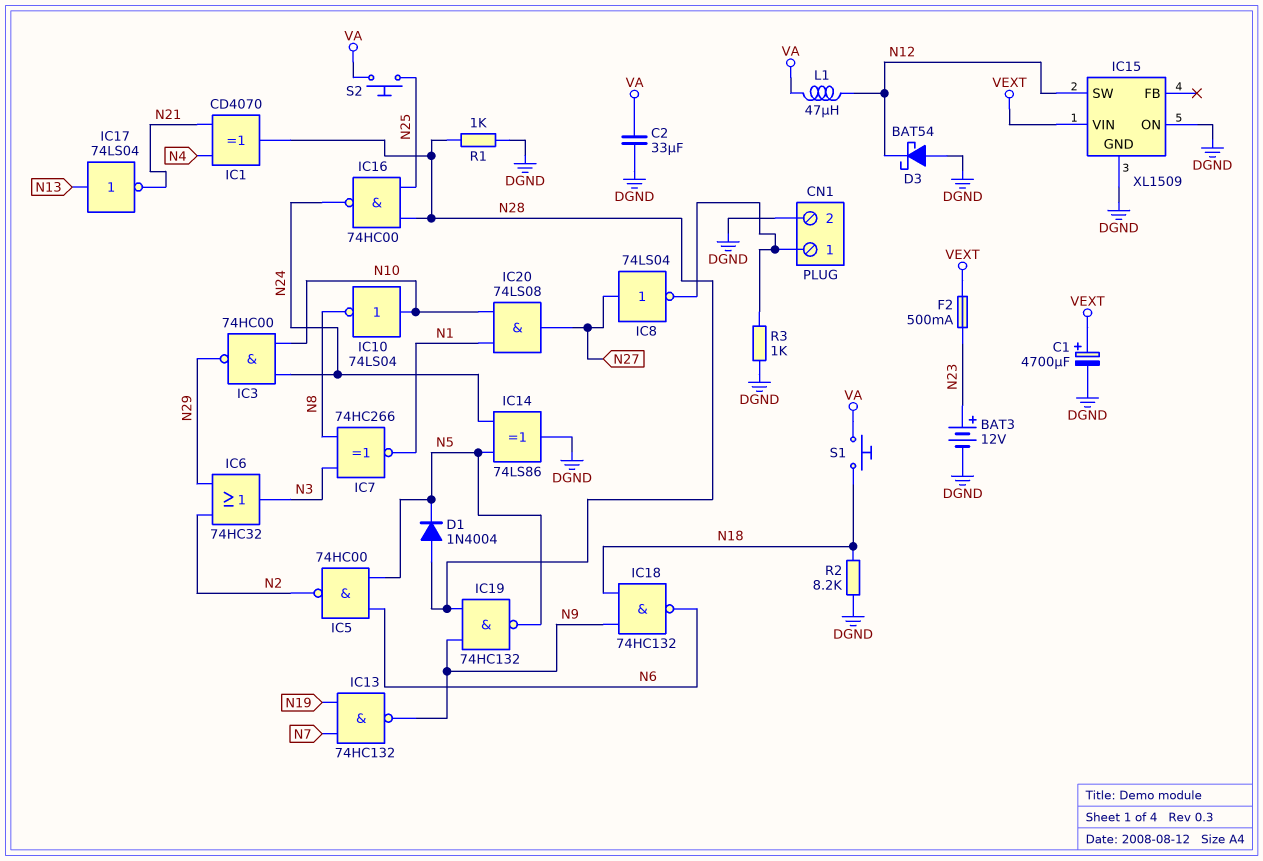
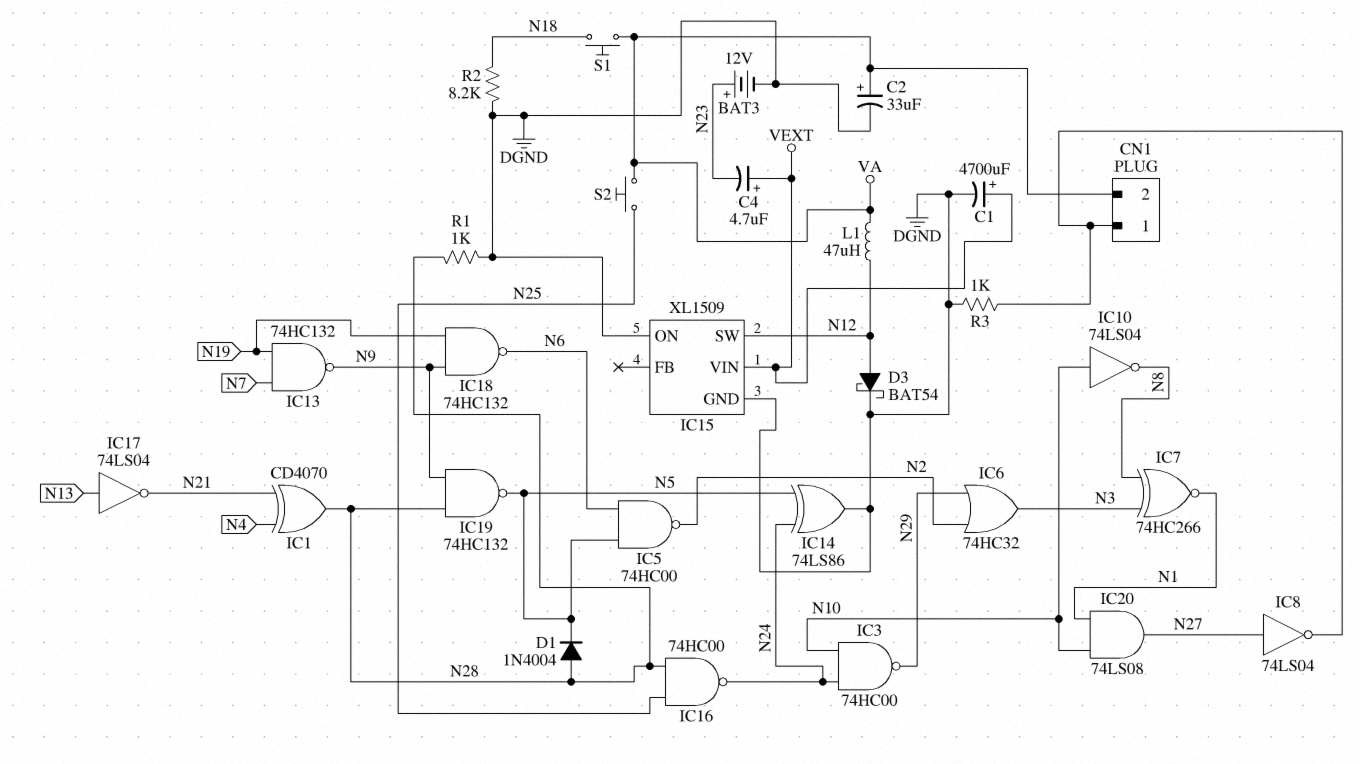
C2: 33uF (DGND, VA) -> 33uF (plus VA, minus DGND)
C4: none -> 4.7uF (plus VEXT, minus N23)
CN1 pin 2: DGND -> VA
D3: schottky BAT54 (A DGND, K N12) -> schottky BAT54 (A N12, K DGND)
F2: 500mA (N23, VEXT) -> none
IC18: NAND 74HC132 (in N9, in N18, out N6) -> NAND 74HC132 (in N9, in N19, out N6)

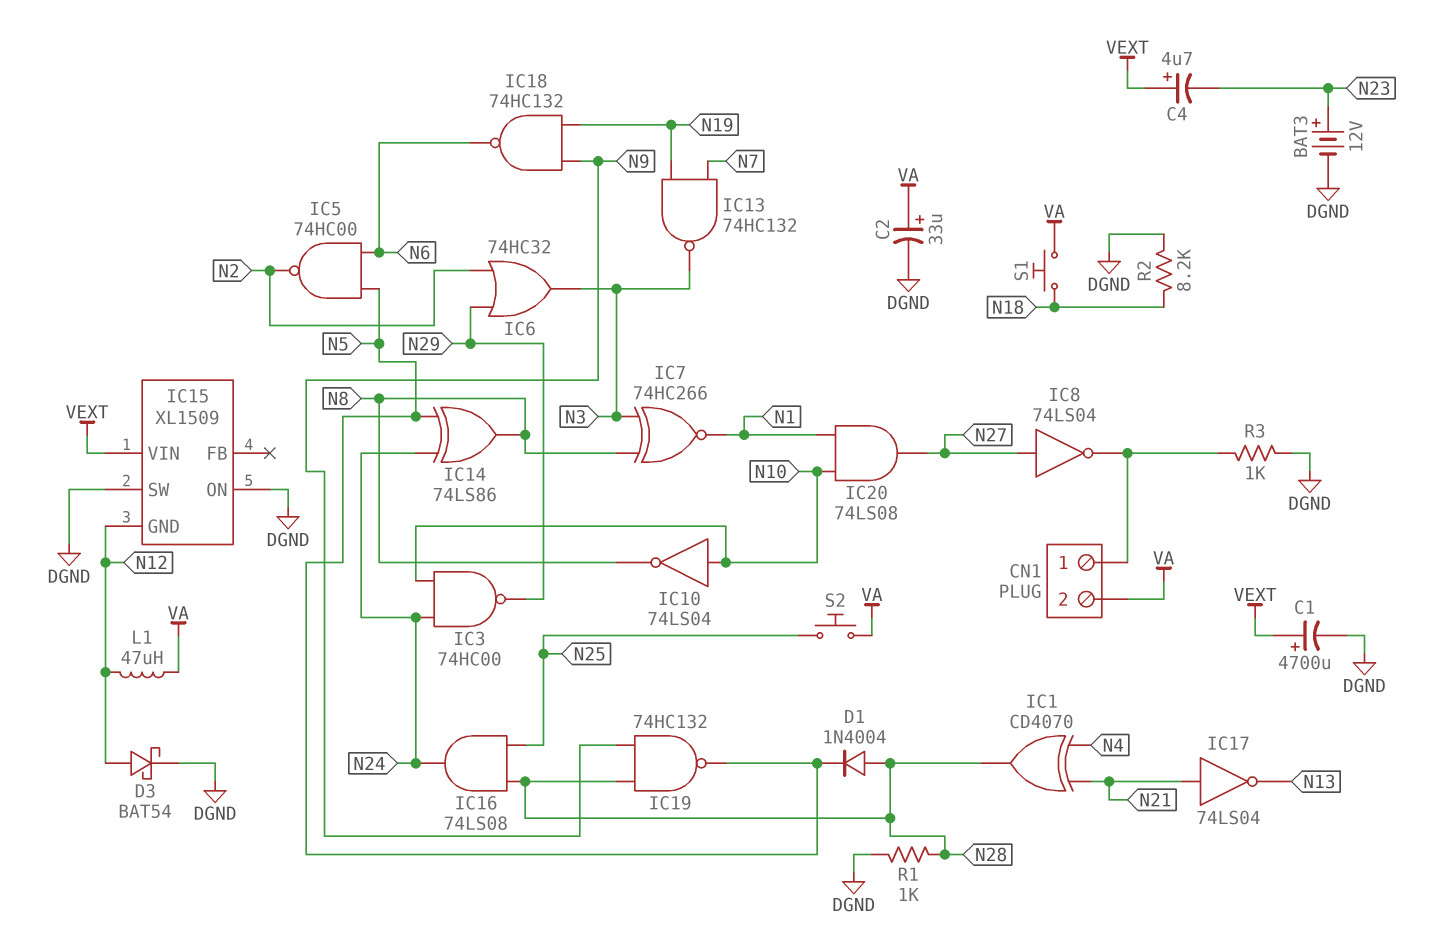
IC13: NAND 74HC132 (in N7, in N19, out N9) -> NAND 74HC132 (in N7, in N19, out N3)
IC14: XOR 74LS86 (in N5, in N24, out DGND) -> XOR 74LS86 (in N5, in N24, out N8)
IC15 pin GND: DGND -> N12
IC15 pin SW: N12 -> DGND
IC16: NAND 74HC00 (in N25, in N28, out N24) -> AND 74LS08 (in N25, in N28, out N24)
IC17: NOT 74LS04 (in N13, out N21) -> NOT 74LS04 (in N21, out N13)

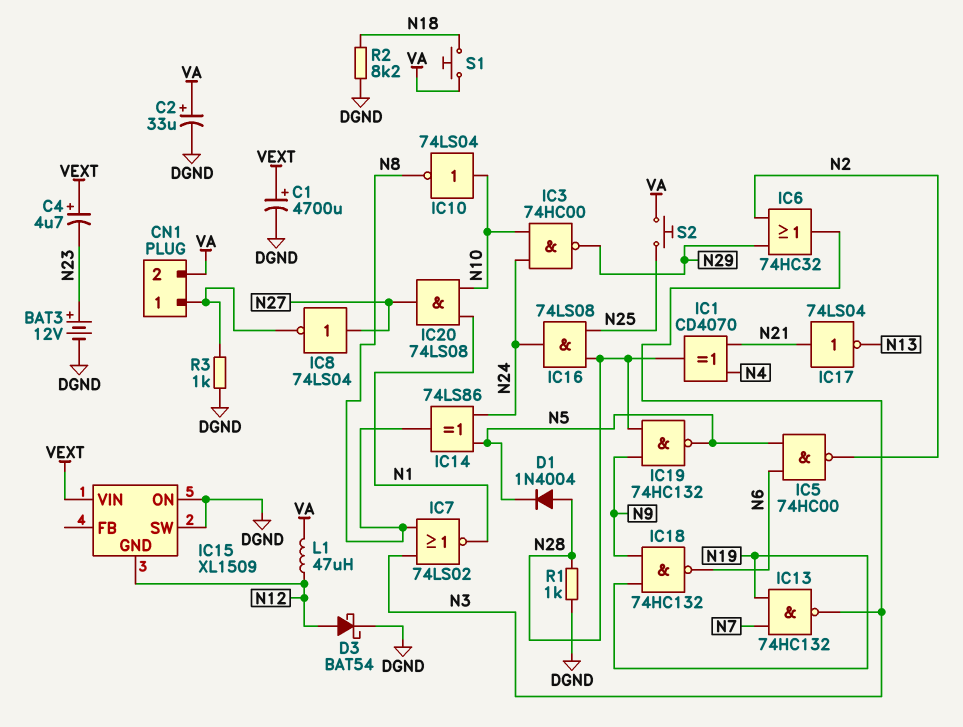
IC7: XNOR 74HC266 (in N3, in N8, out N1) -> NOR 74LS02 (in N3, in N8, out N1)

